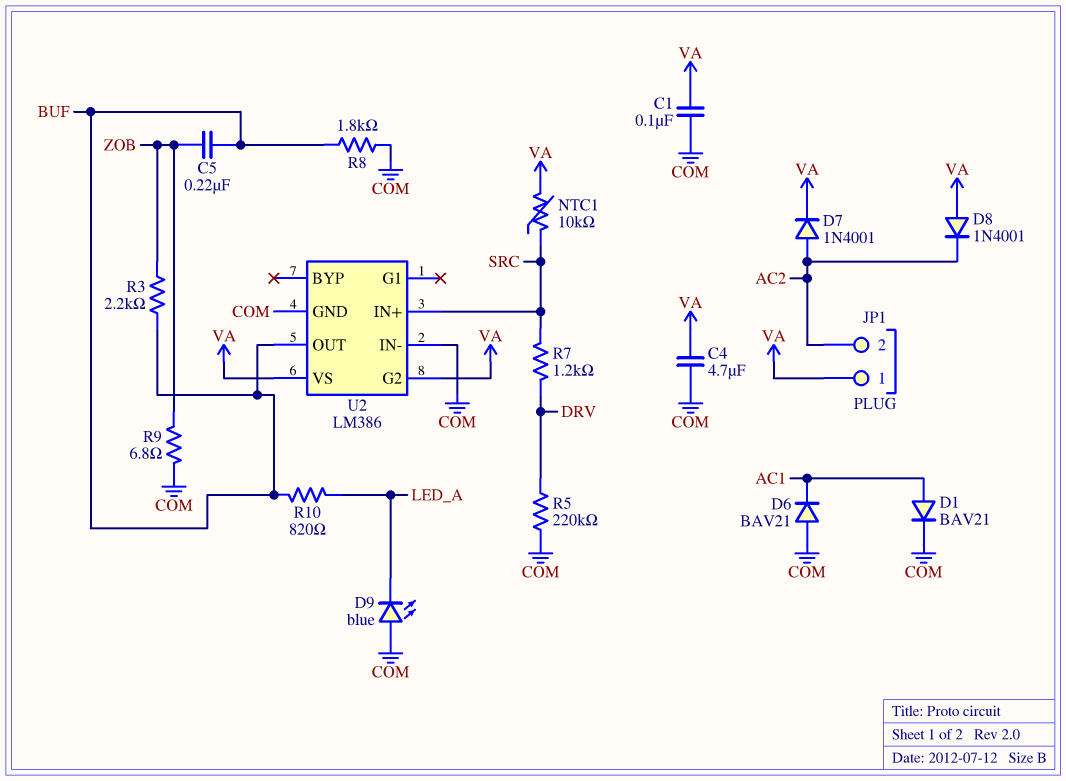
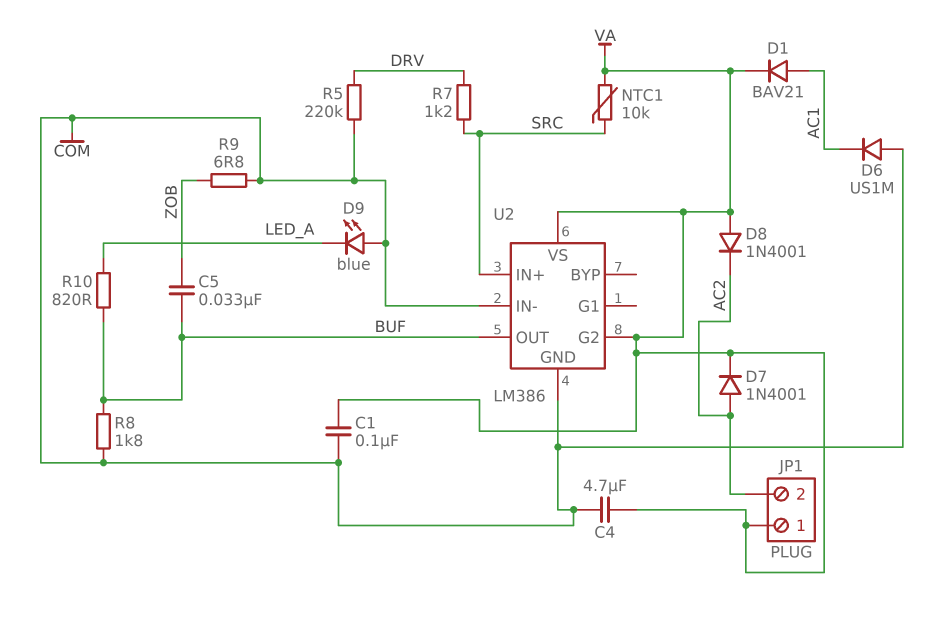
C5: 220nF (BUF, ZOB) -> 33nF (BUF, ZOB)
D1: diode BAV21 (A AC1, K COM) -> diode BAV21 (A AC1, K VA)
D6: diode BAV21 (A COM, K AC1) -> diode US1M (A COM, K AC1)
R3: 2.2k (BUF, ZOB) -> none

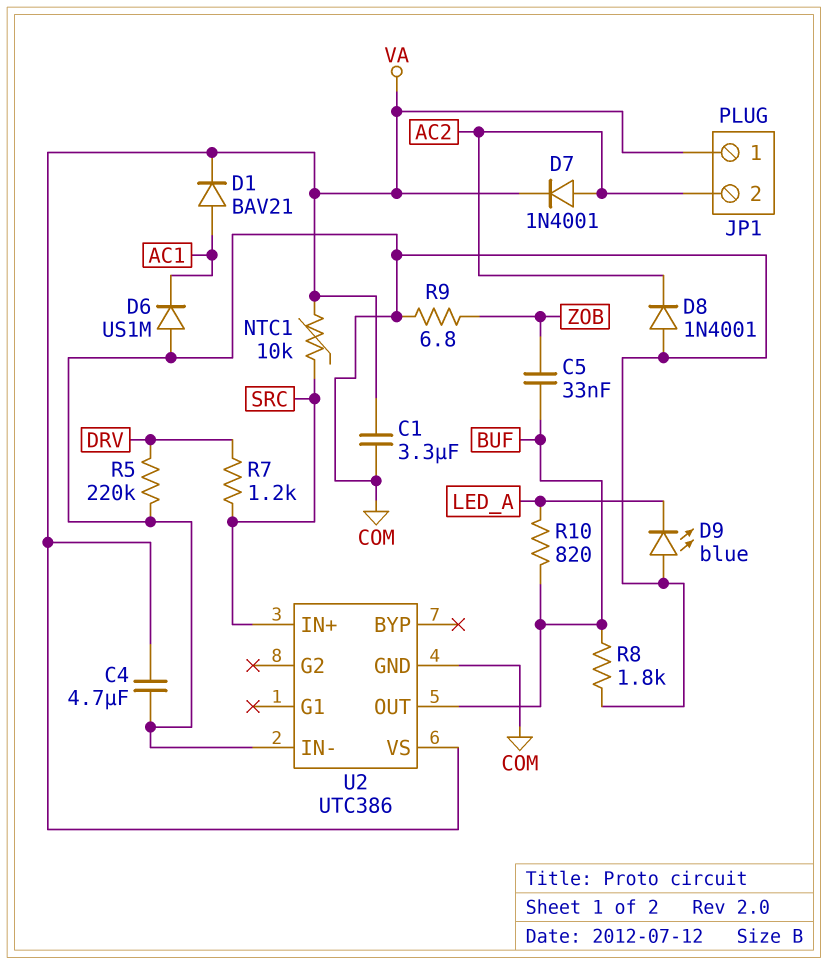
C1: 100nF (COM, VA) -> 3.3uF (COM, VA)
D8: diode 1N4001 (A VA, K AC2) -> diode 1N4001 (A COM, K AC2)
U2: LM386 -> UTC386
U2 pin G2: VA -> none

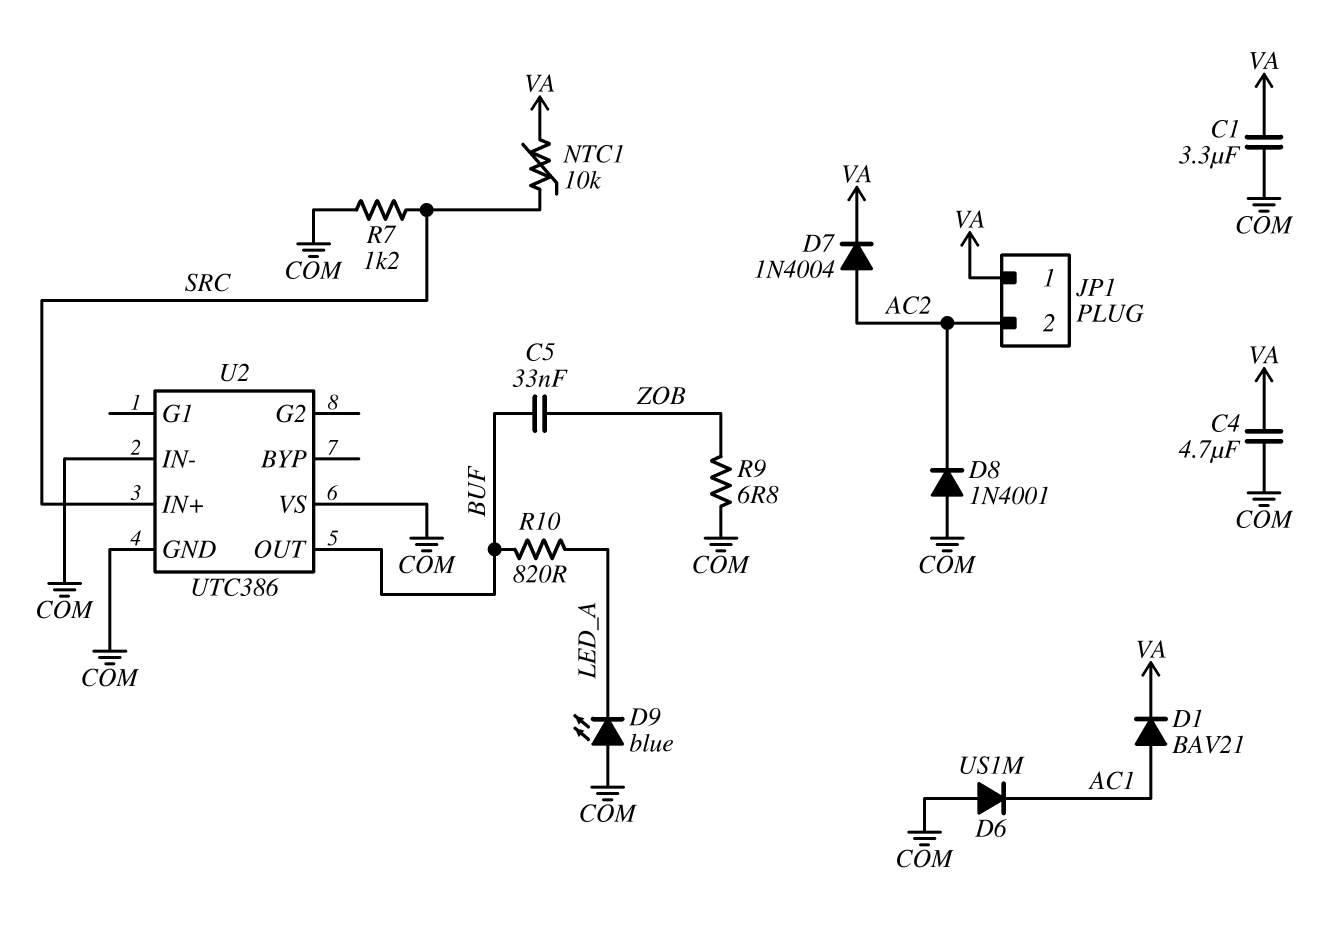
D7: diode 1N4001 (A AC2, K VA) -> diode 1N4004 (A AC2, K VA)
R5: 220k (COM, DRV) -> none
R7: 1.2k (DRV, SRC) -> 1.2k (COM, SRC)
R8: 1.8k (BUF, COM) -> none
U2 pin VS: VA -> COM

